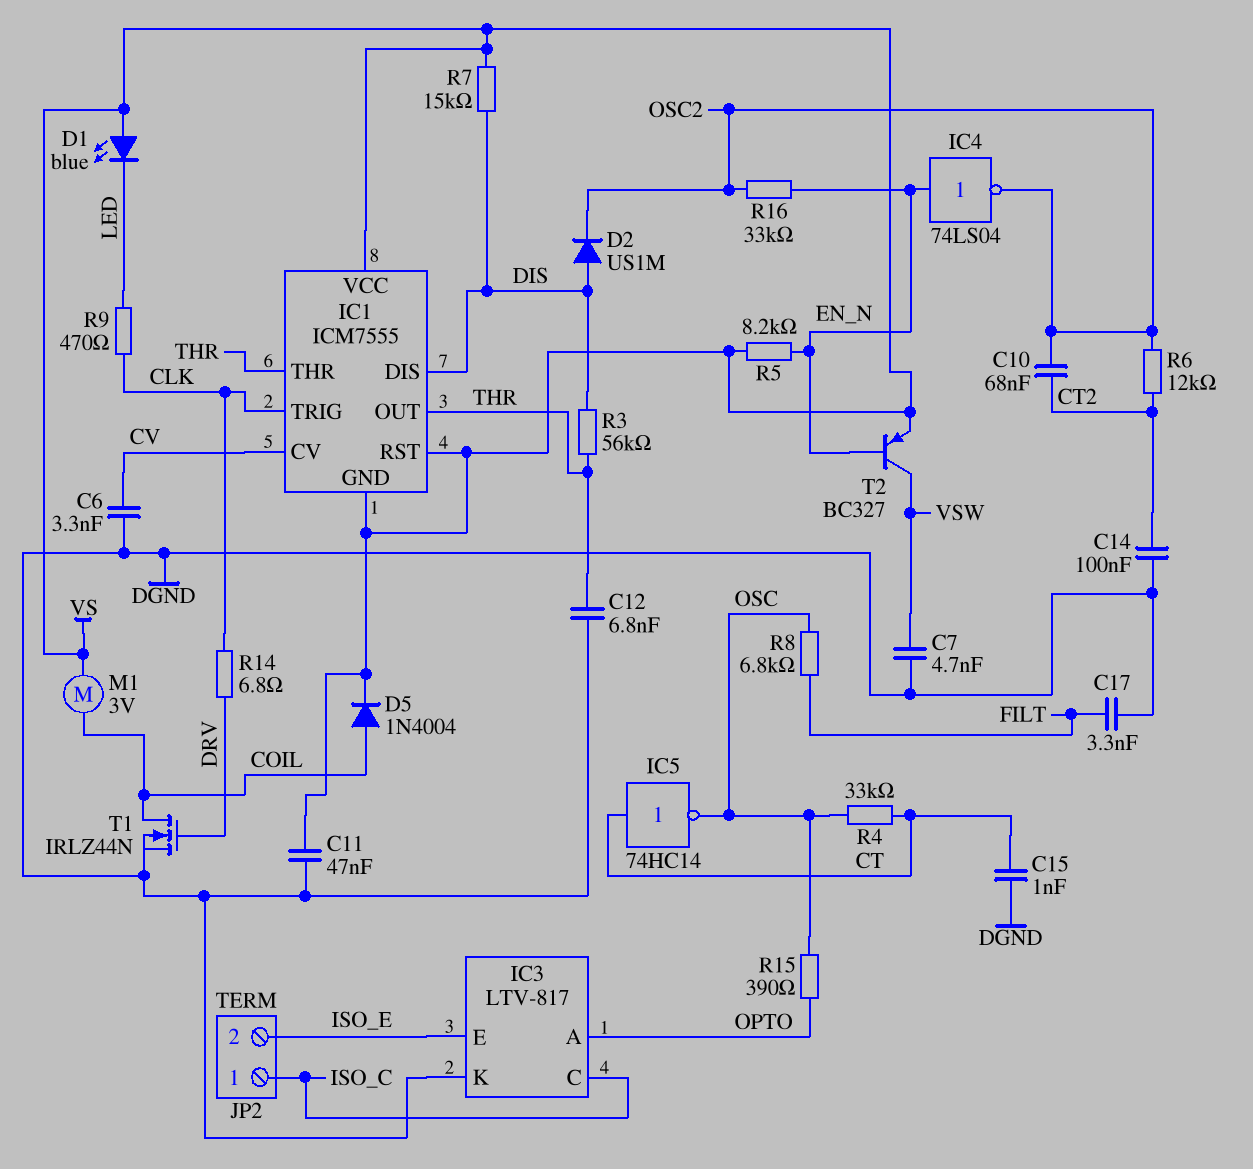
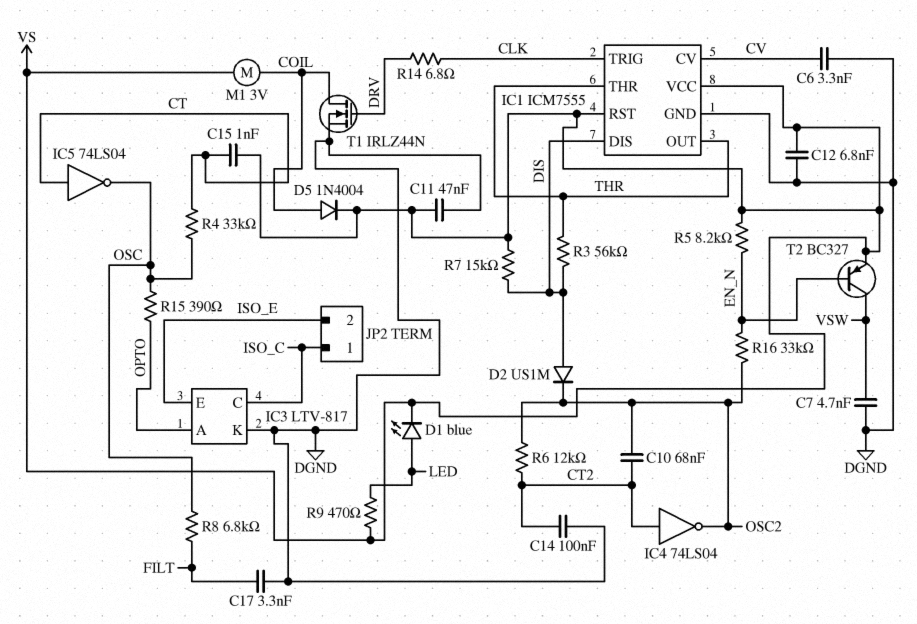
C12: 6.8nF (DGND, THR) -> 6.8nF (DGND, VS)
C15: 1nF (CT, DGND) -> 1nF (CT, VS)
D1: LED blue (A VS, K LED) -> LED blue (A LED, K VS)
IC1 pin GND: VS -> DGND
IC4: NOT 74LS04 (in EN_N, out OSC2) -> NOT 74LS04 (in CT2, out OSC2)
IC5: NOT 74HC14 (in CT, out OSC) -> NOT 74LS04 (in CT, out OSC)
R9: 470 (CLK, LED) -> 470 (LED, VS)

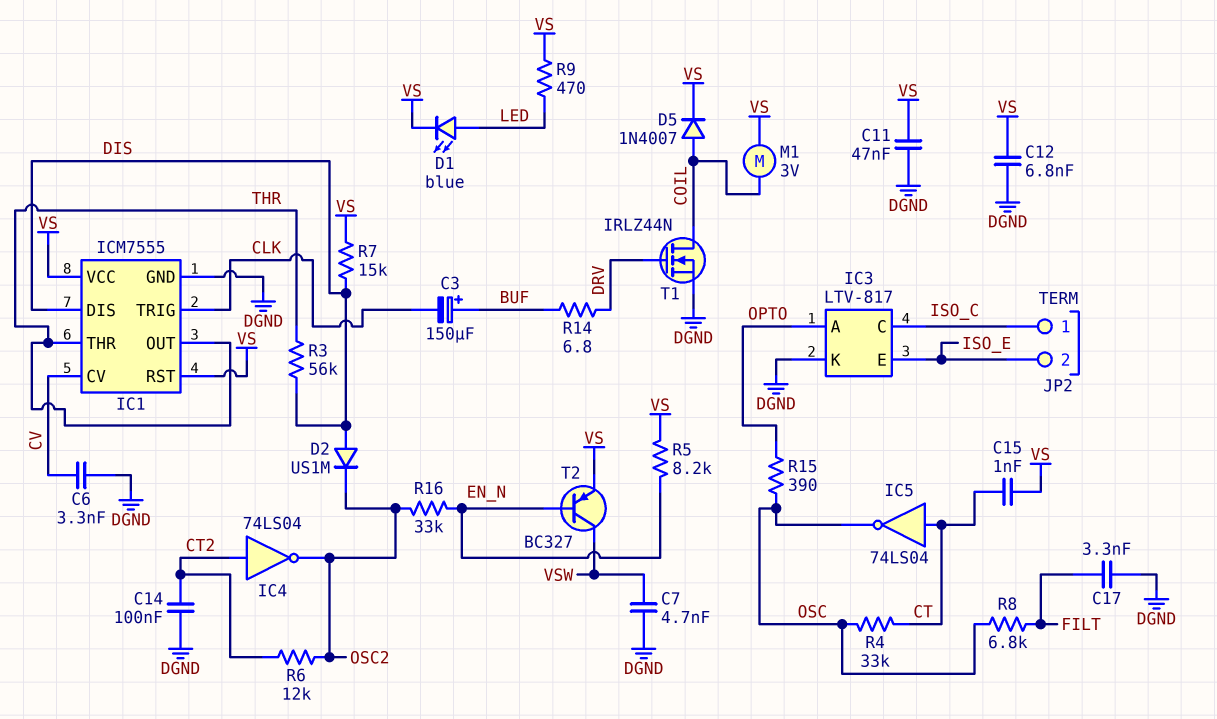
C3: none -> 150uF (plus BUF, minus CLK)
C10: 68nF (CT2, OSC2) -> none
D5: diode 1N4004 (A COIL, K VS) -> diode 1N4007 (A COIL, K VS)
R14: 6.8 (CLK, DRV) -> 6.8 (BUF, DRV)

